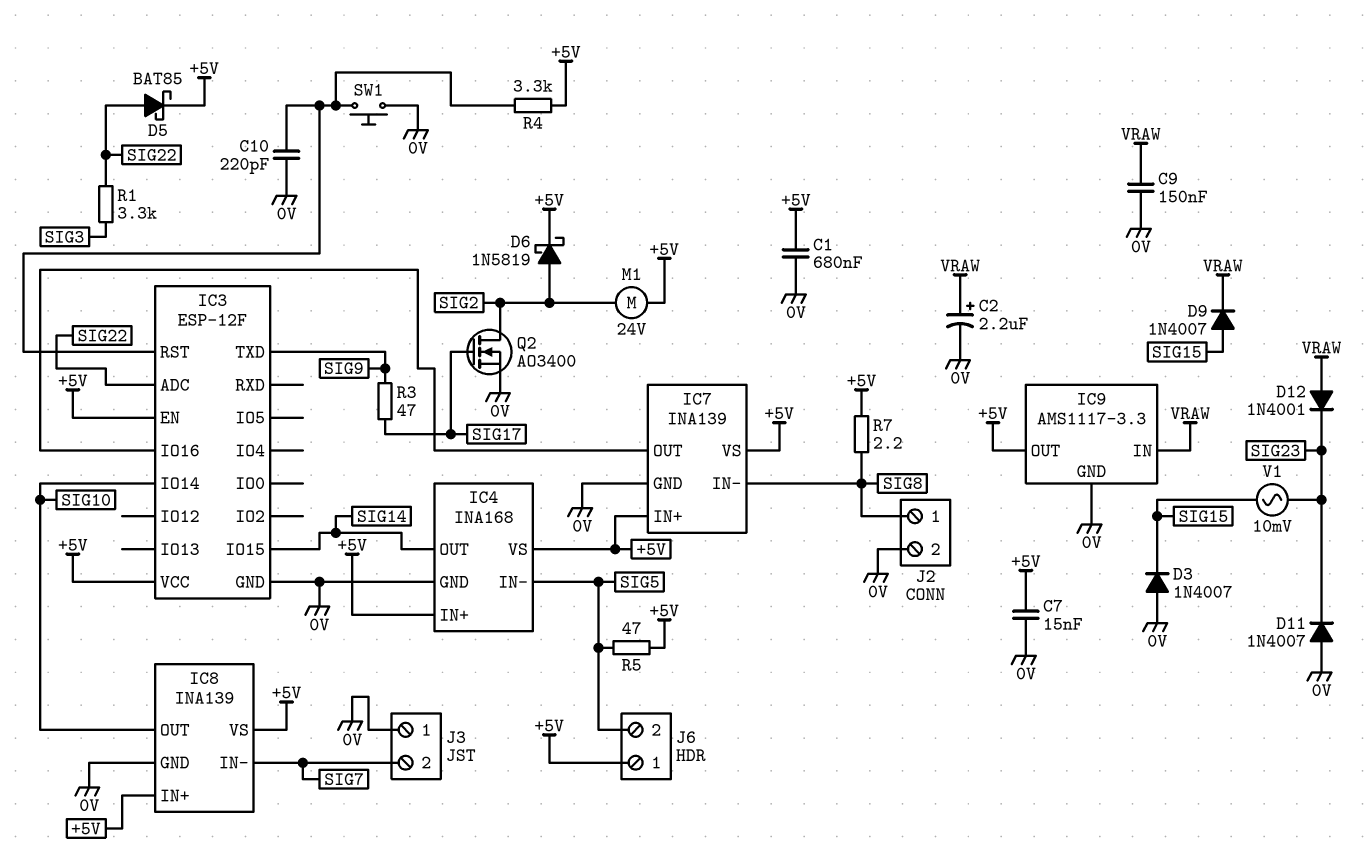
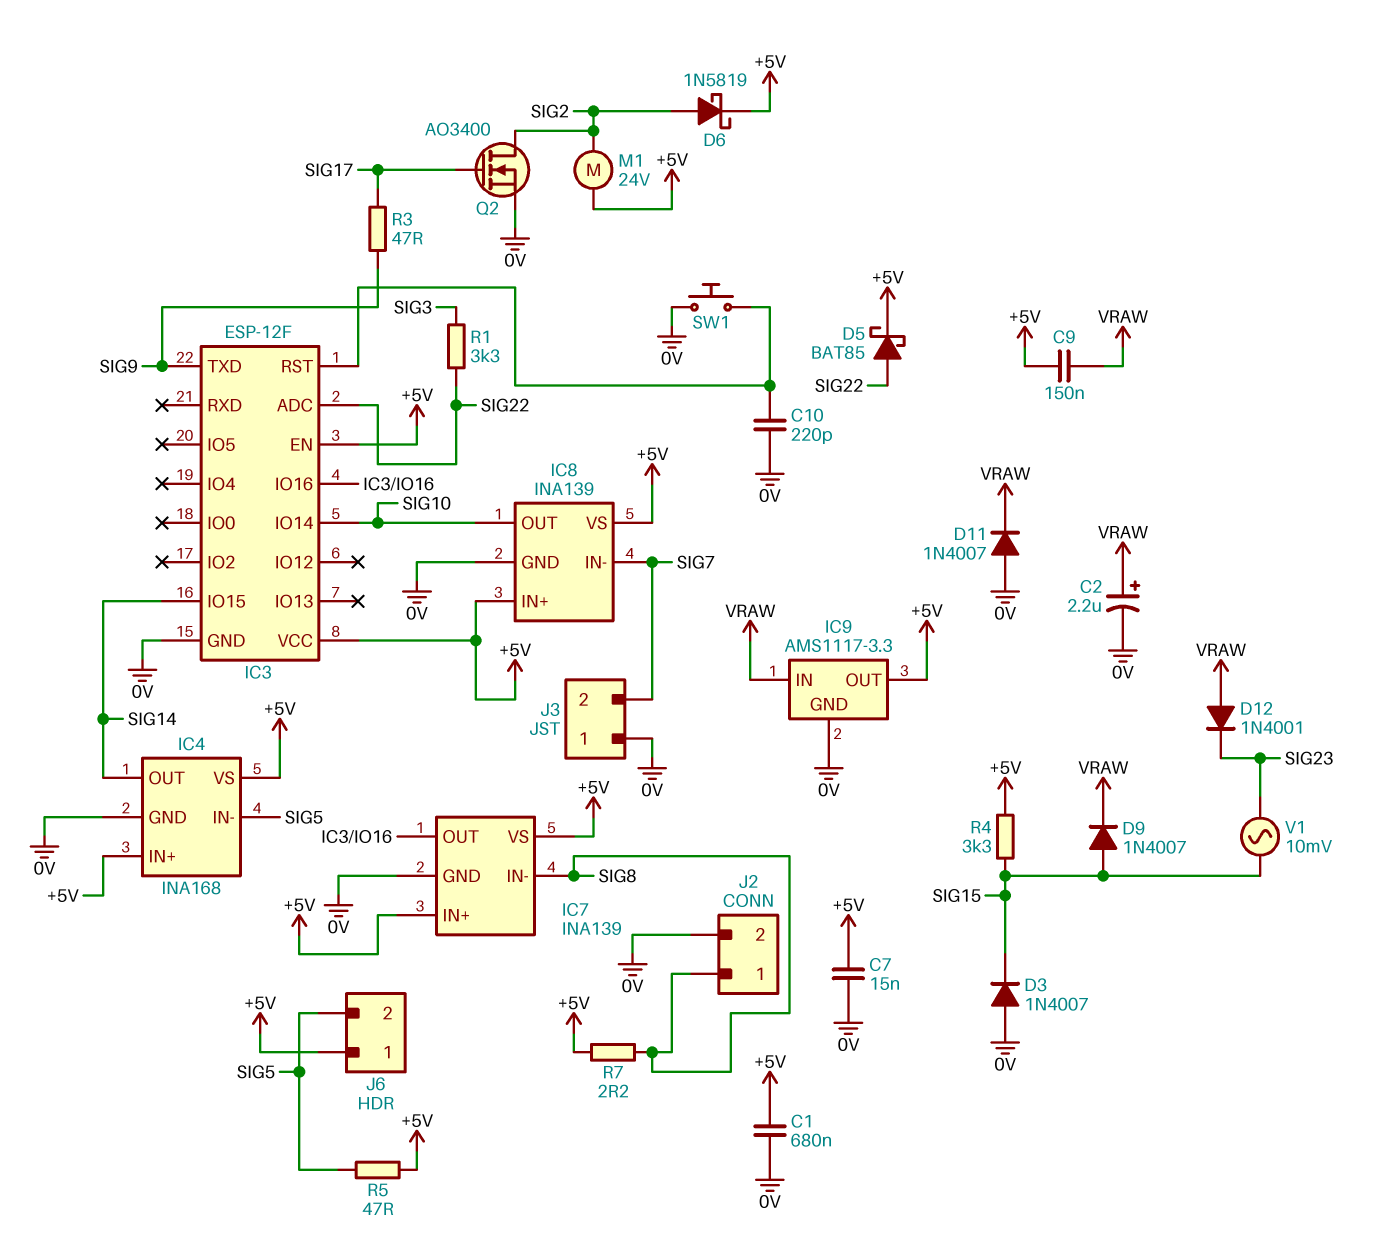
C9: 150nF (0V, VRAW) -> 150nF (+5V, VRAW)
D11: diode 1N4007 (A 0V, K SIG23) -> diode 1N4007 (A 0V, K VRAW)
R4: 3.3k (+5V, IC3/RST) -> 3.3k (+5V, SIG15)

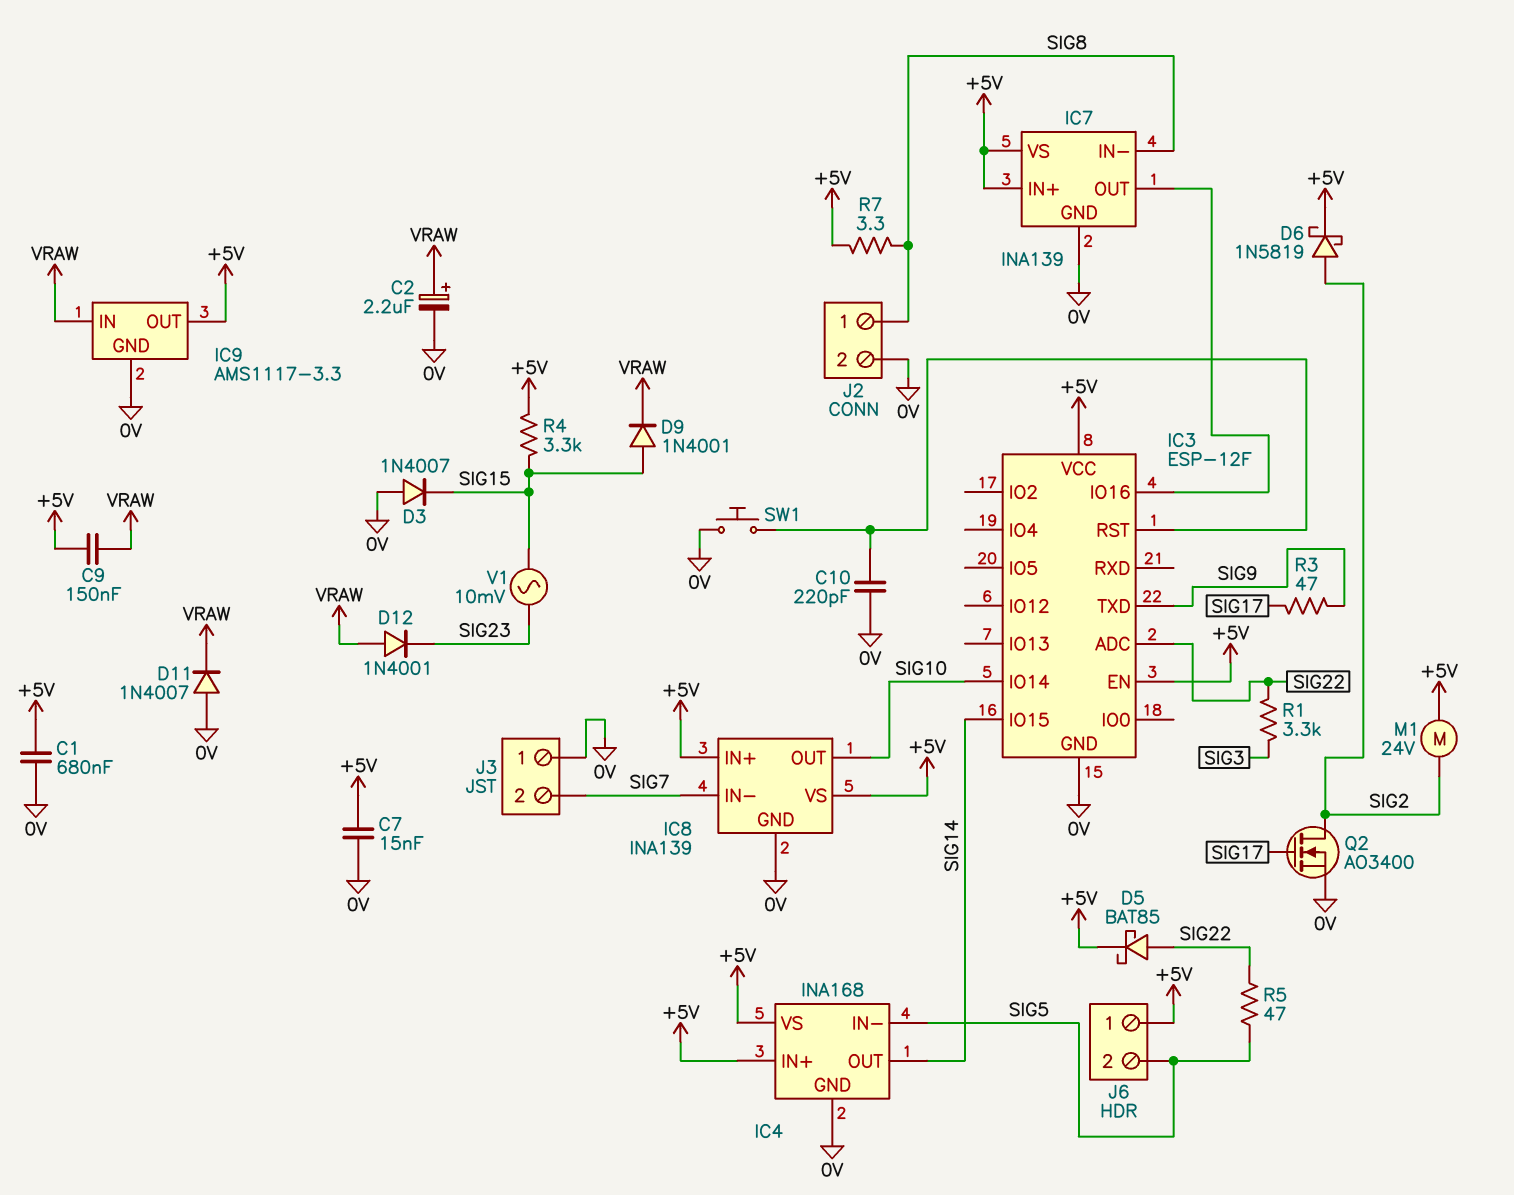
D9: diode 1N4007 (A SIG15, K VRAW) -> diode 1N4001 (A SIG15, K VRAW)
R5: 47 (+5V, SIG5) -> 47 (SIG5, SIG22)
R7: 2.2 (+5V, SIG8) -> 3.3 (+5V, SIG8)

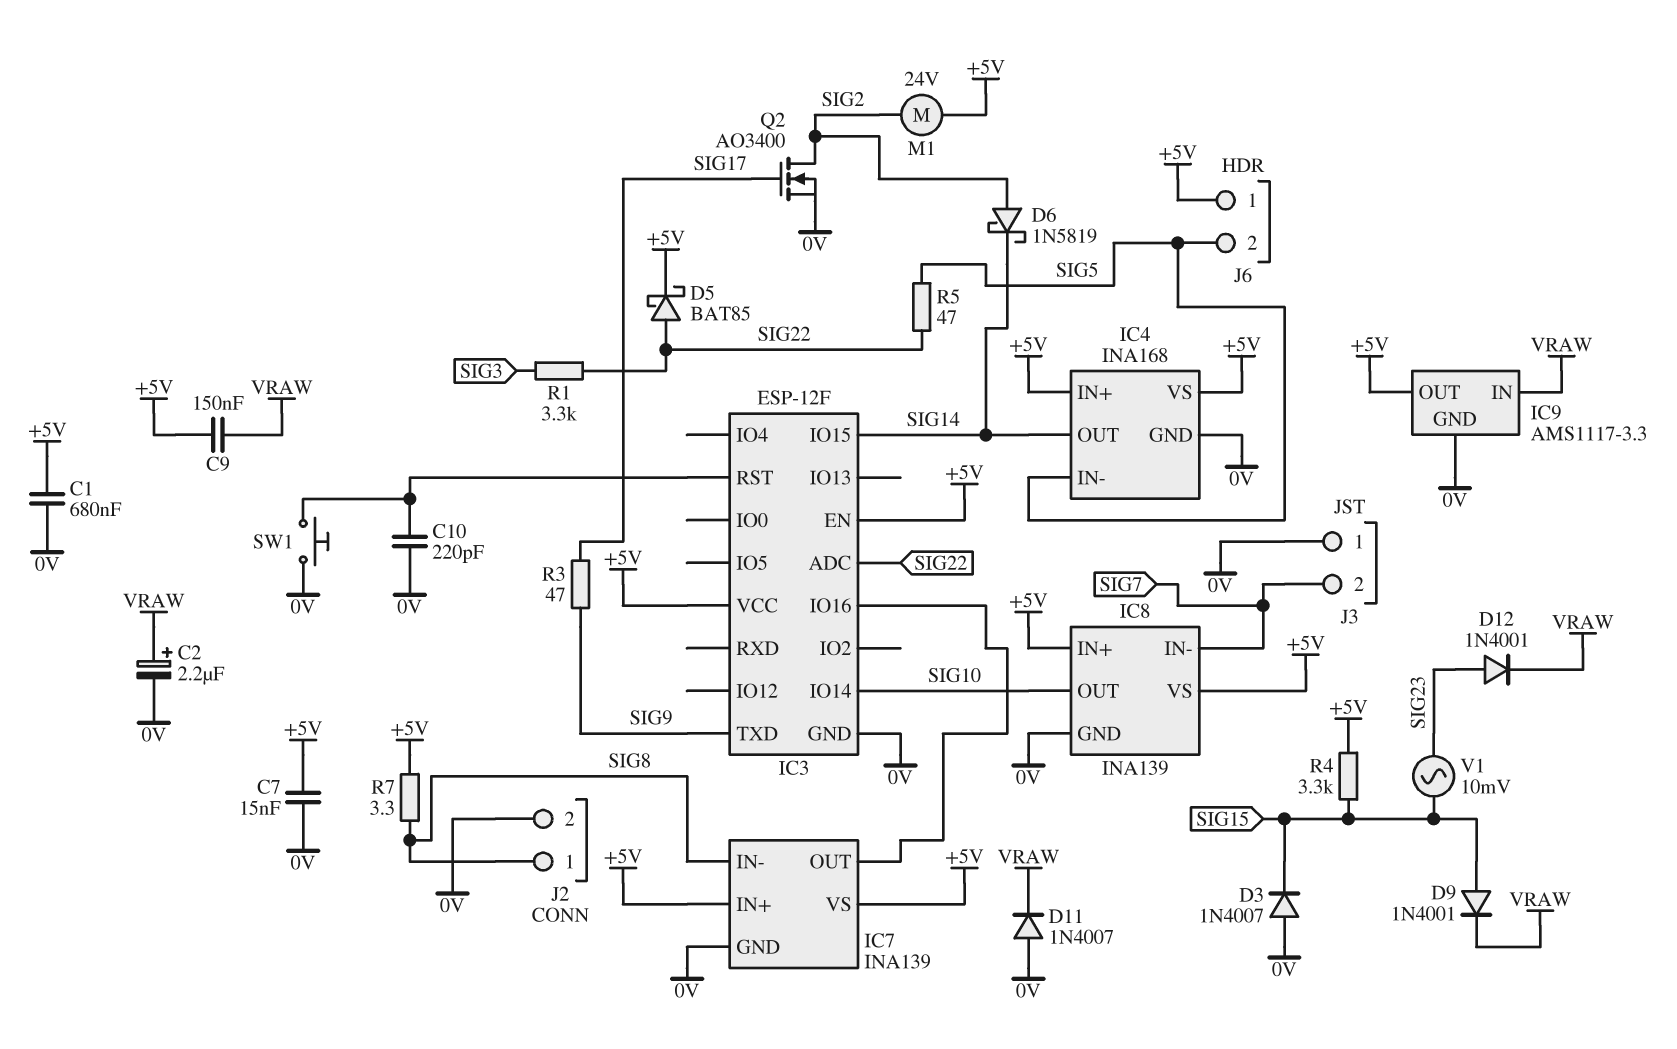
D6: schottky 1N5819 (A SIG2, K +5V) -> schottky 1N5819 (A SIG2, K SIG14)
D12: diode 1N4001 (A VRAW, K SIG23) -> diode 1N4001 (A SIG23, K VRAW)

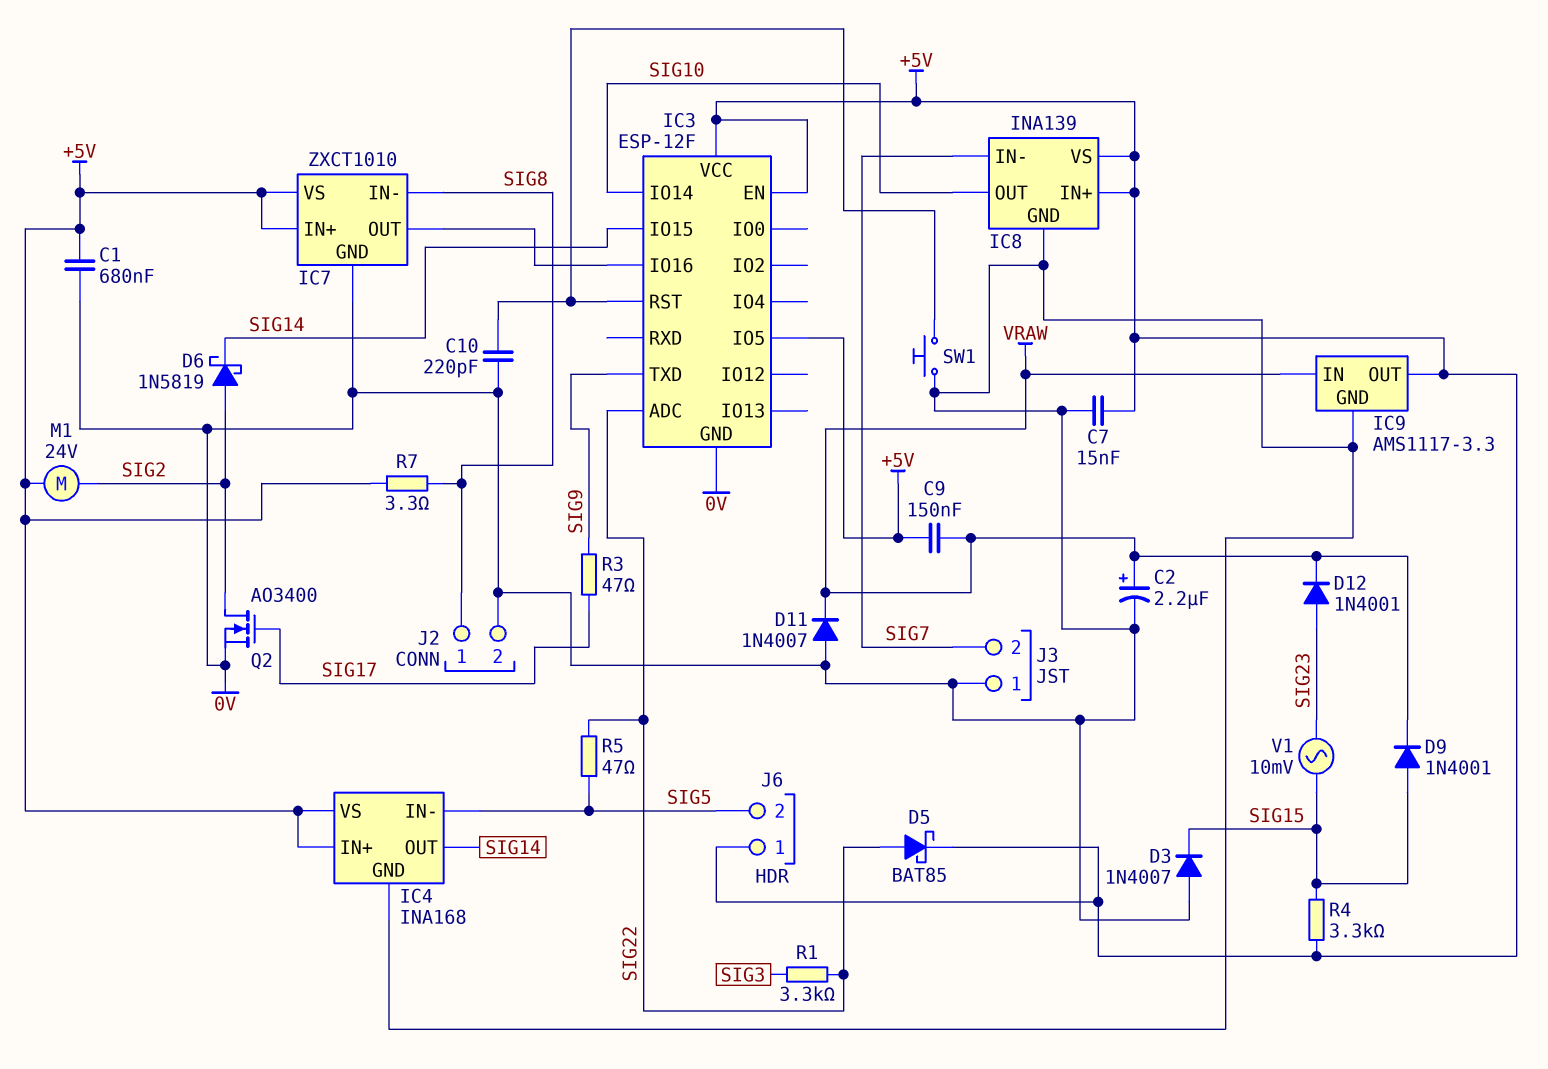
IC3 pin IO5: none -> +5V
IC7: INA139 -> ZXCT1010

